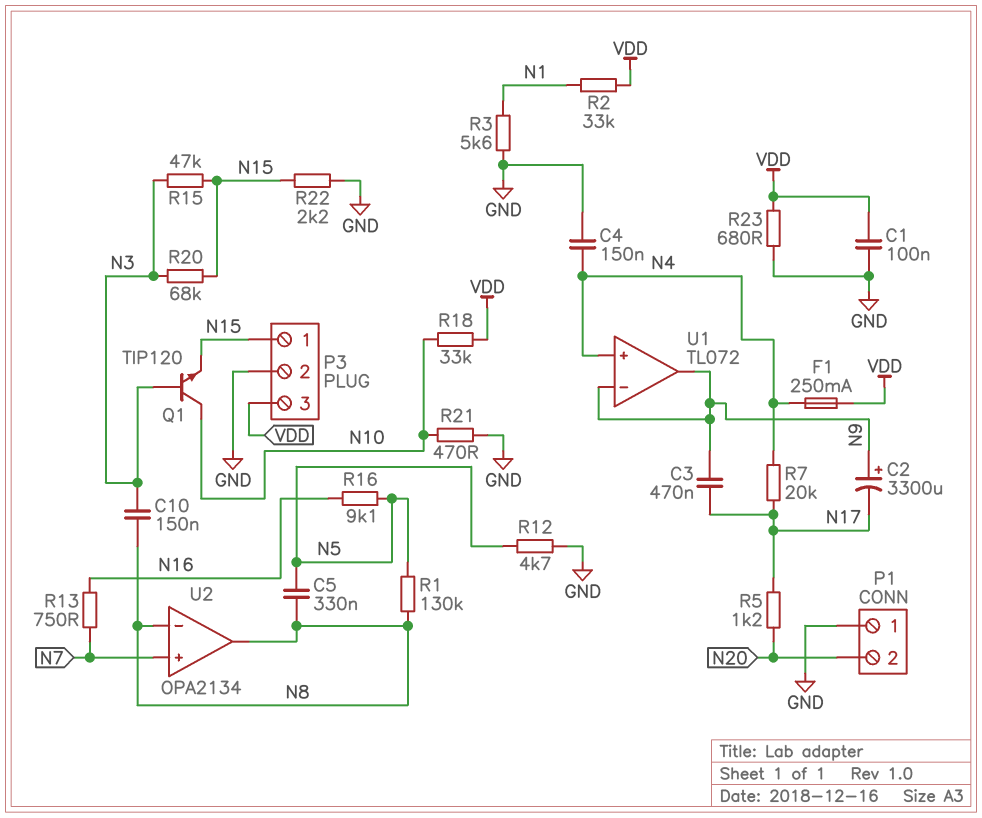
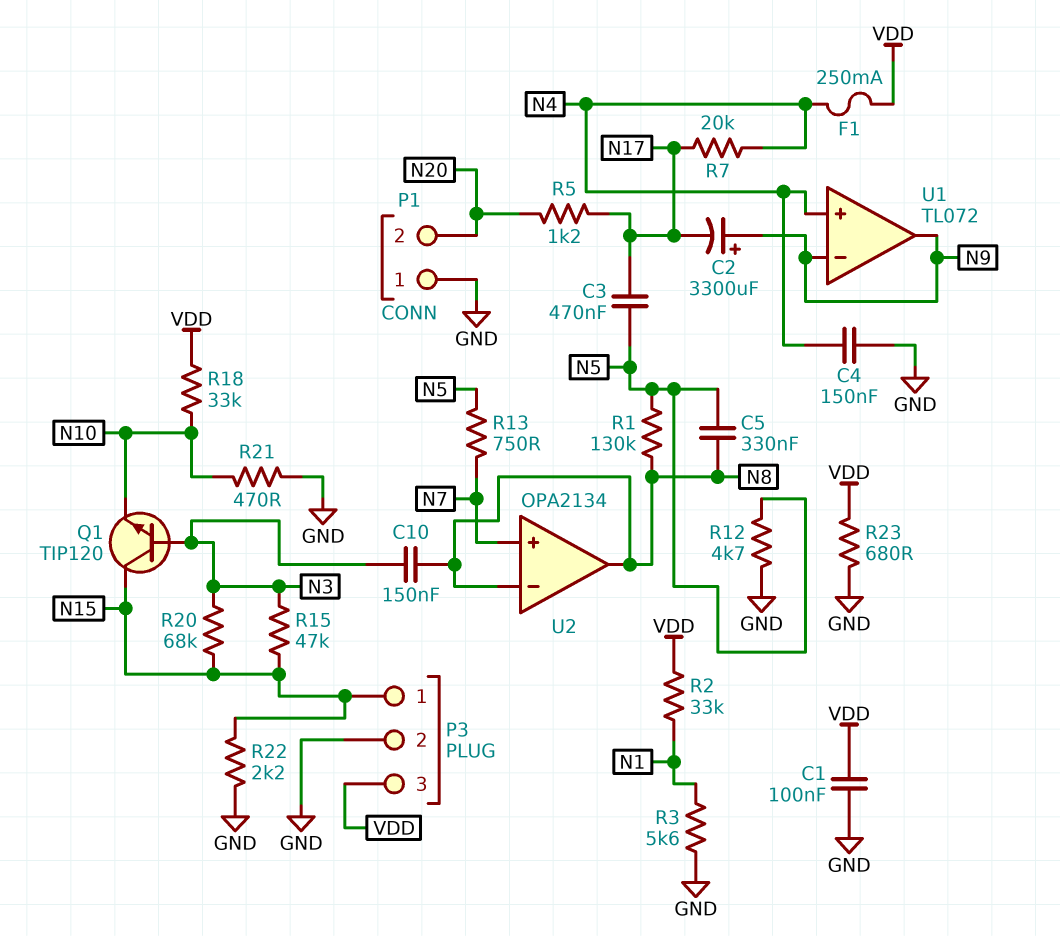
C3: 470nF (N9, N17) -> 470nF (N5, N17)
Q1: NPN TIP120 (B N3, C N10, E N15) -> NPN TIP120 (B N3, C N15, E N10)
R13: 750 (N7, N16) -> 750 (N5, N7)
R16: 9.1k (N5, N16) -> none

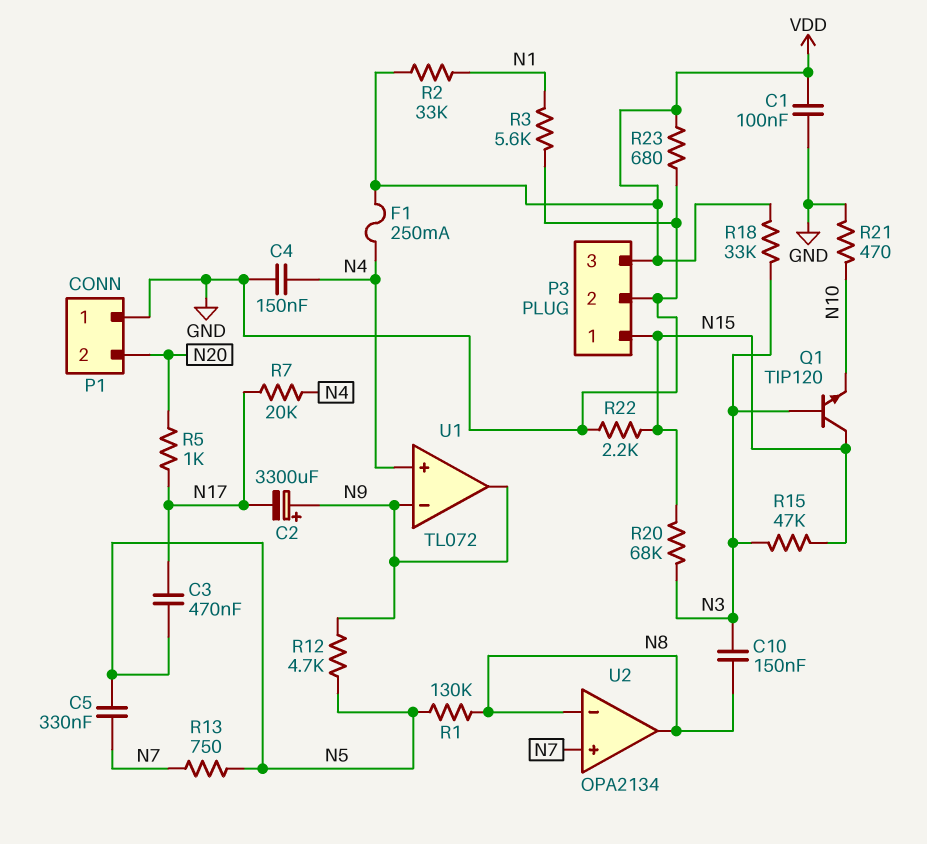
C5: 330nF (N5, N8) -> 330nF (N5, N7)
R5: 1.2k (N17, N20) -> 1k (N17, N20)
R12: 4.7k (GND, N5) -> 4.7k (N5, N9)
R18: 33k (N10, VDD) -> 33k (N3, VDD)

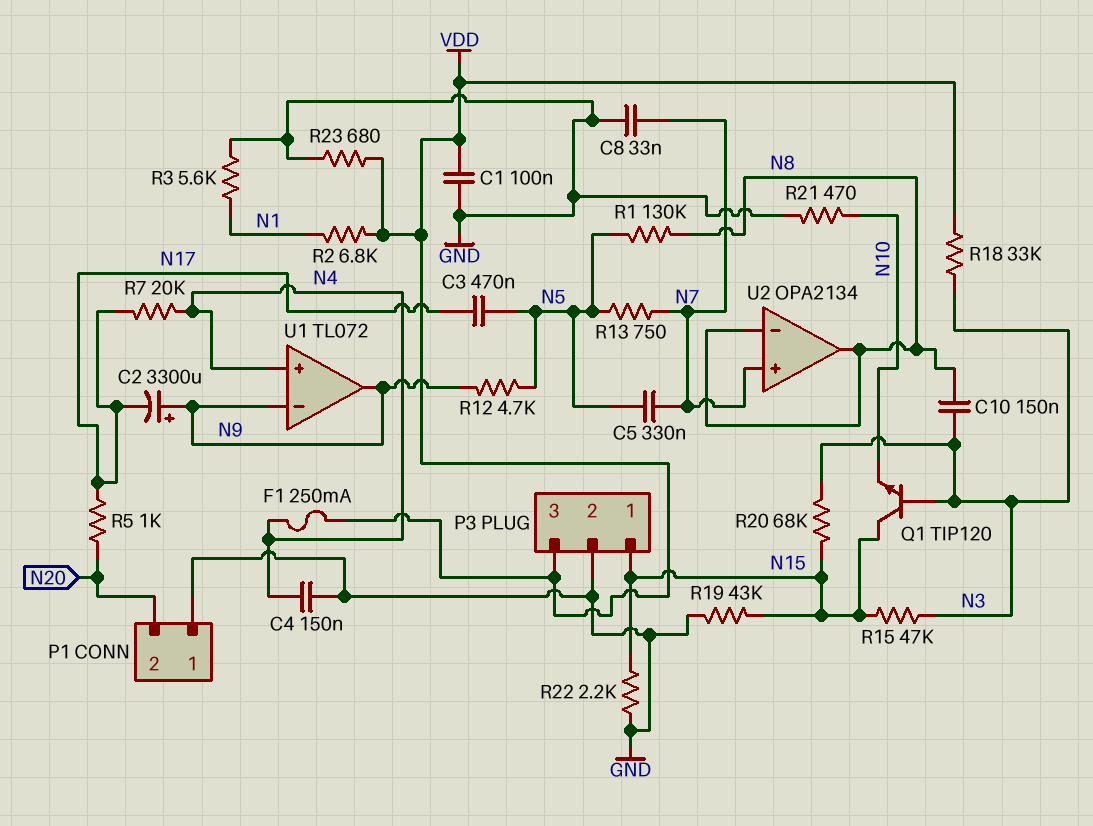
C8: none -> 33nF (GND, N7)
R2: 33k (N1, VDD) -> 6.8k (N1, VDD)
R19: none -> 43k (GND, N15)

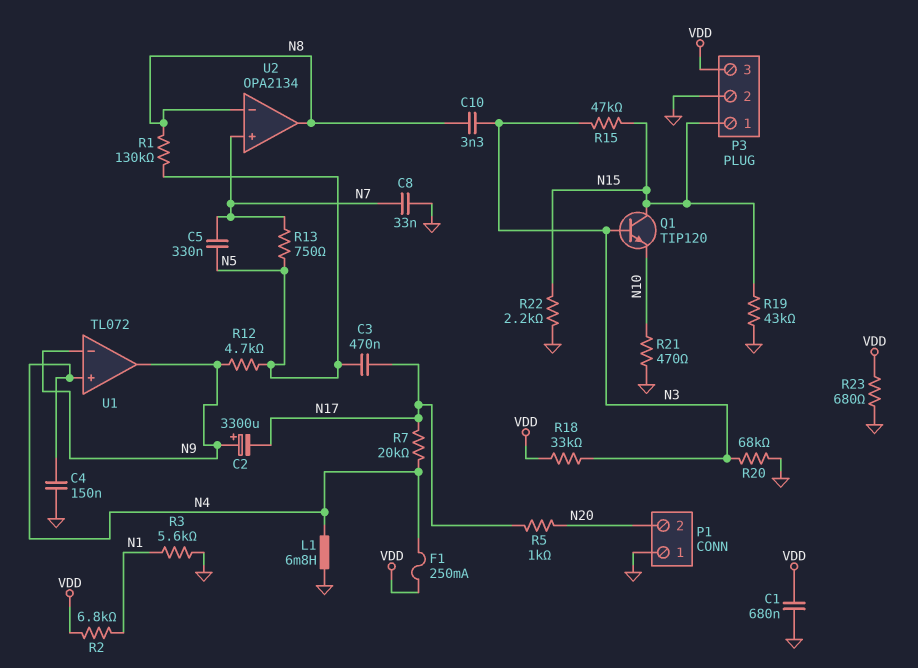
C1: 100nF (GND, VDD) -> 680nF (GND, VDD)
C10: 150nF (N3, N8) -> 3.3nF (N3, N8)
L1: none -> 6.8mH (GND, N4)
R20: 68k (N3, N15) -> 68k (GND, N3)

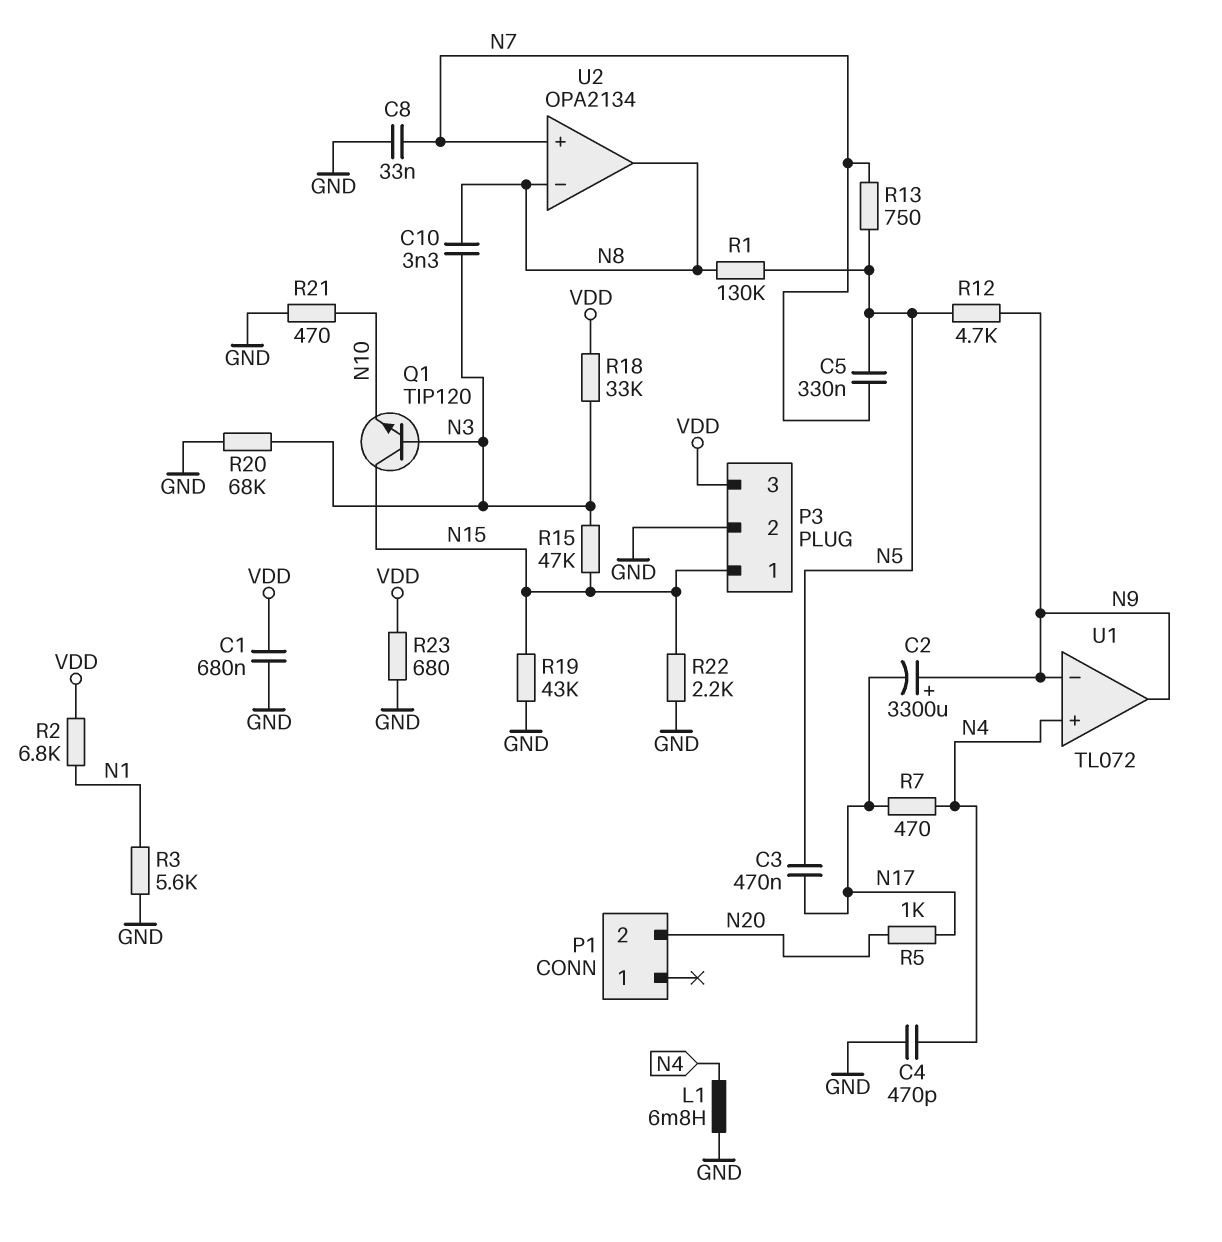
C4: 150nF (GND, N4) -> 470pF (GND, N4)
F1: 250mA (N4, VDD) -> none
P1 pin 1: GND -> none
R7: 20k (N4, N17) -> 470 (N4, N17)

